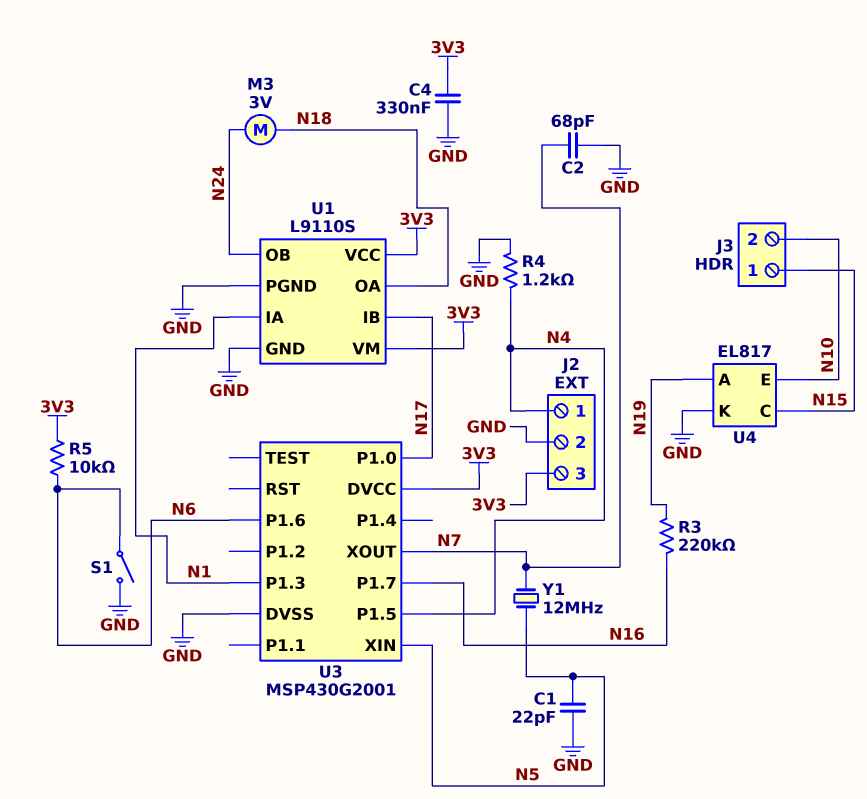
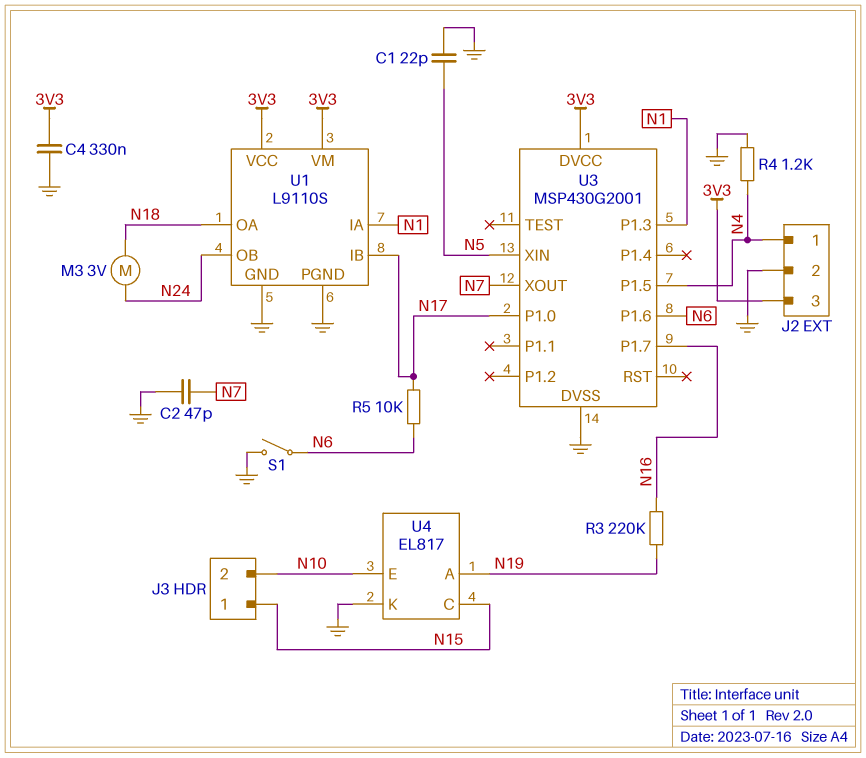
C2: 68pF (GND, N7) -> 47pF (GND, N7)
R5: 10k (3V3, N6) -> 10k (N6, N17)
Y1: 12MHz (N5, N7) -> none

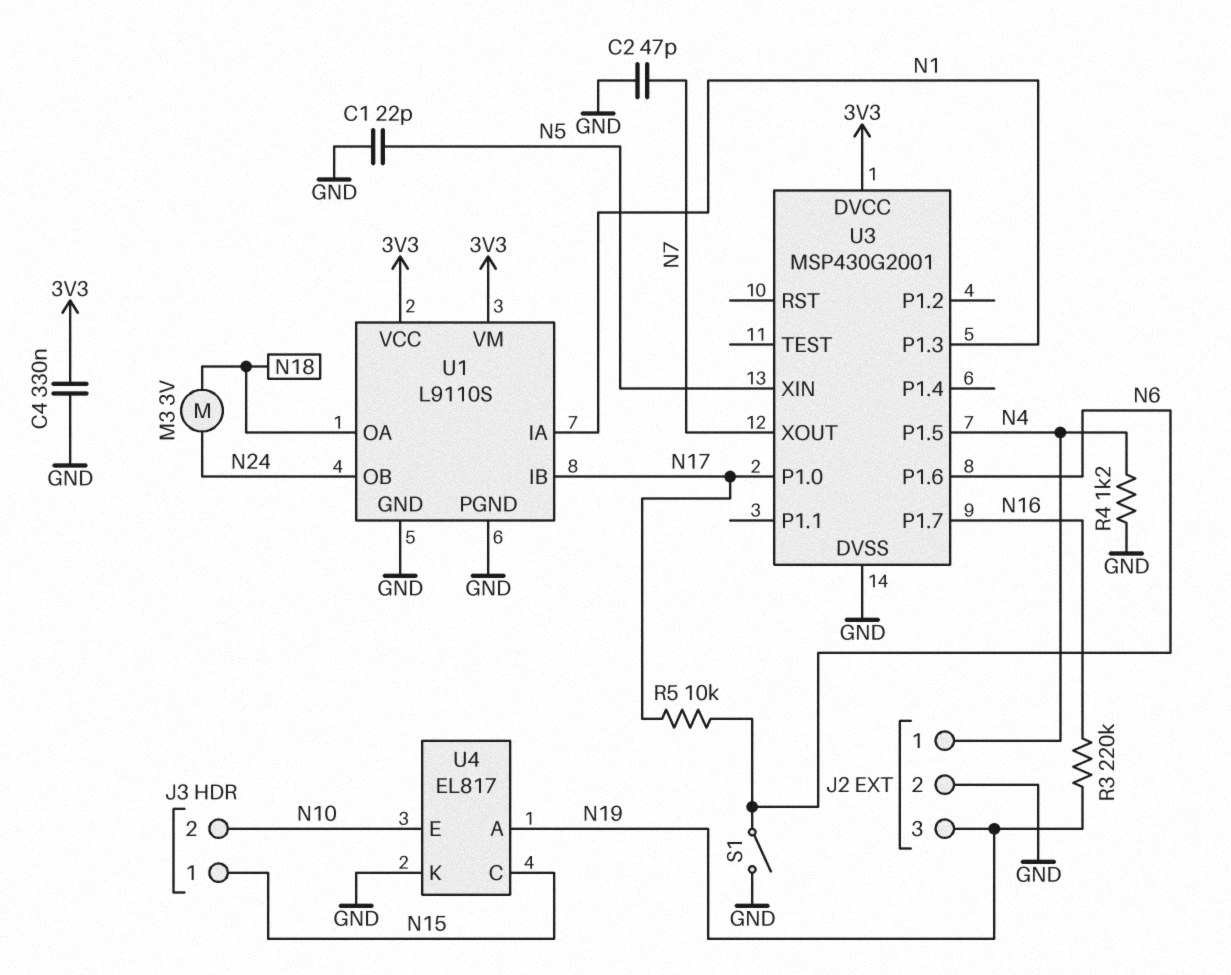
J2 pin 3: 3V3 -> N19

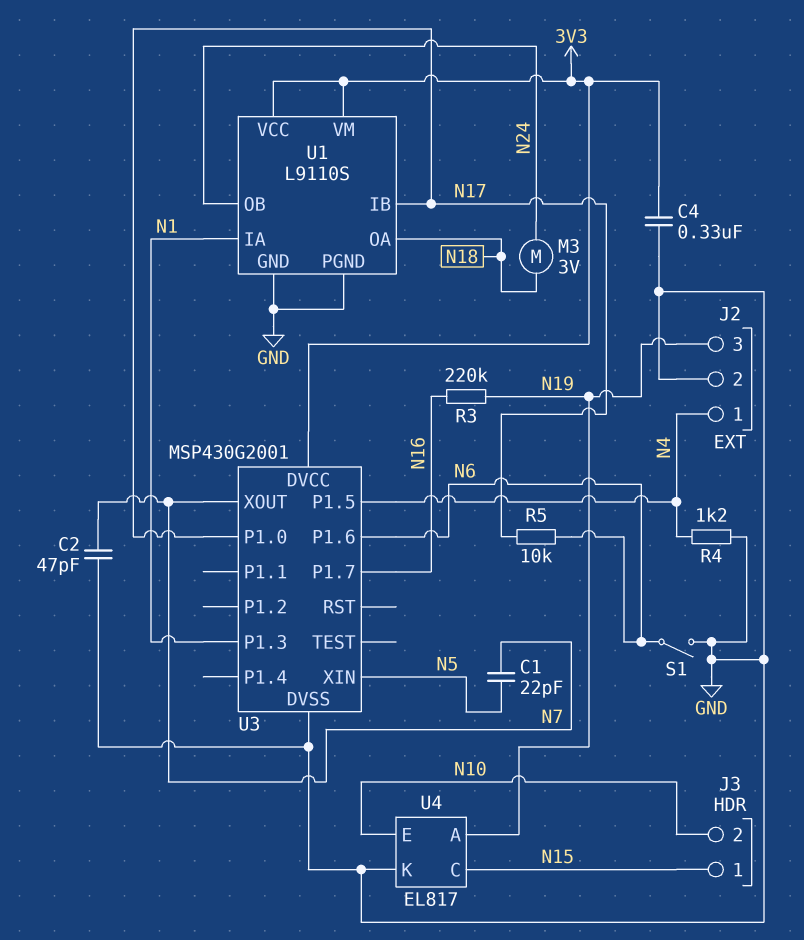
C1: 22pF (GND, N5) -> 22pF (N5, N7)

